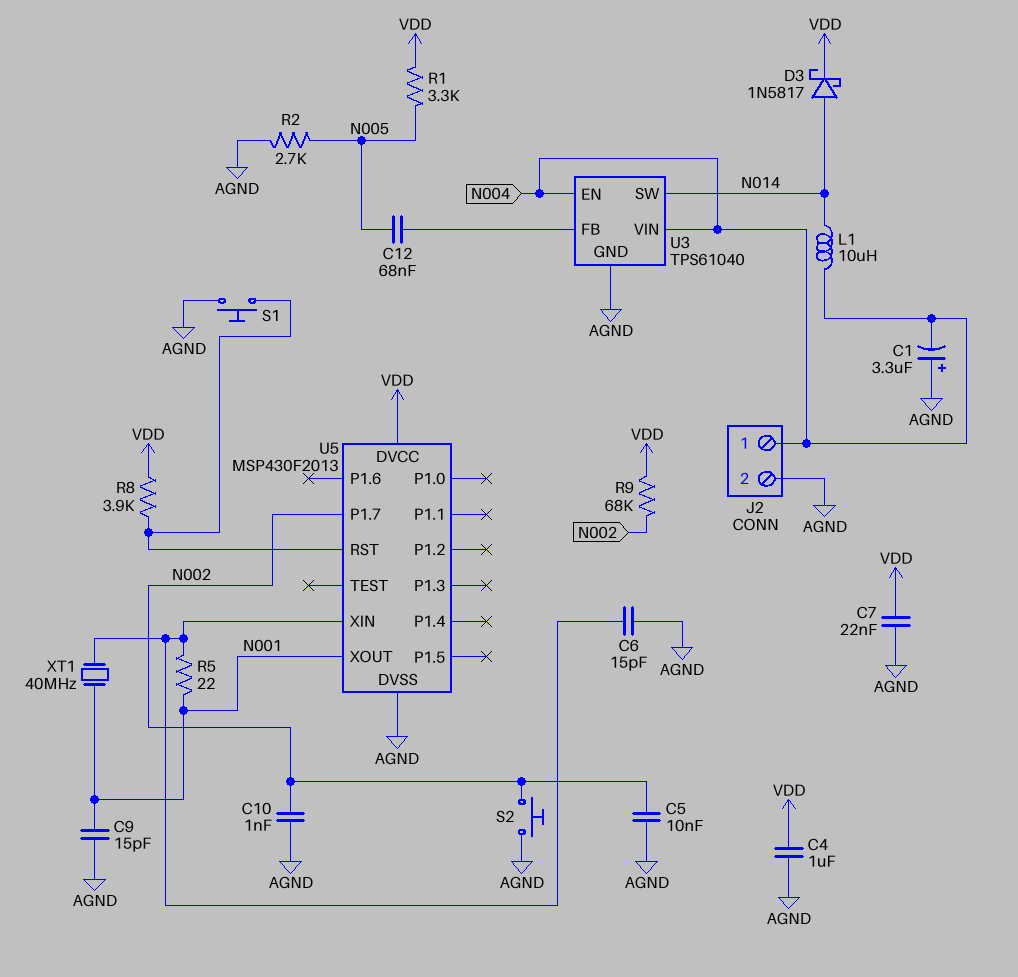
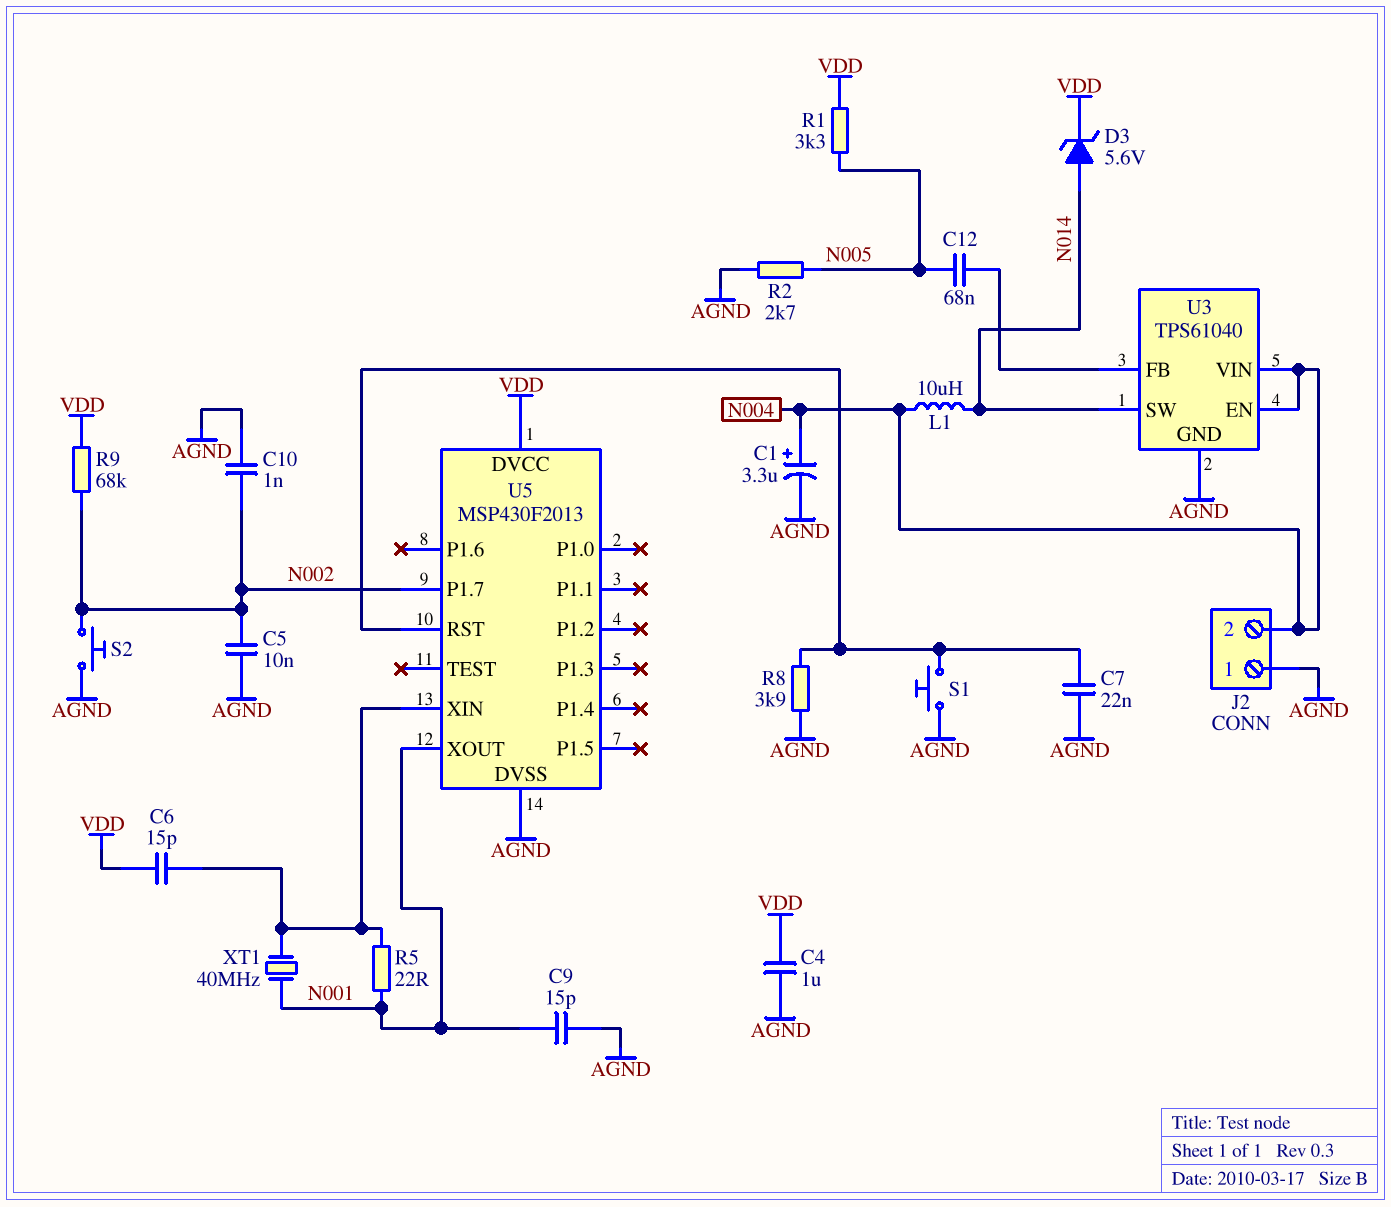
C1: 3.3uF (plus AGND, minus N004) -> 3.3uF (plus N004, minus AGND)
C6: 15pF (AGND, U5/XIN) -> 15pF (U5/XIN, VDD)
C7: 22nF (AGND, VDD) -> 22nF (AGND, U5/RST)
D3: schottky 1N5817 (A N014, K VDD) -> zener 5.6V (A N014, K VDD)
J2 pin 1: N004 -> AGND
J2 pin 2: AGND -> N004
R8: 3.9k (U5/RST, VDD) -> 3.9k (AGND, U5/RST)

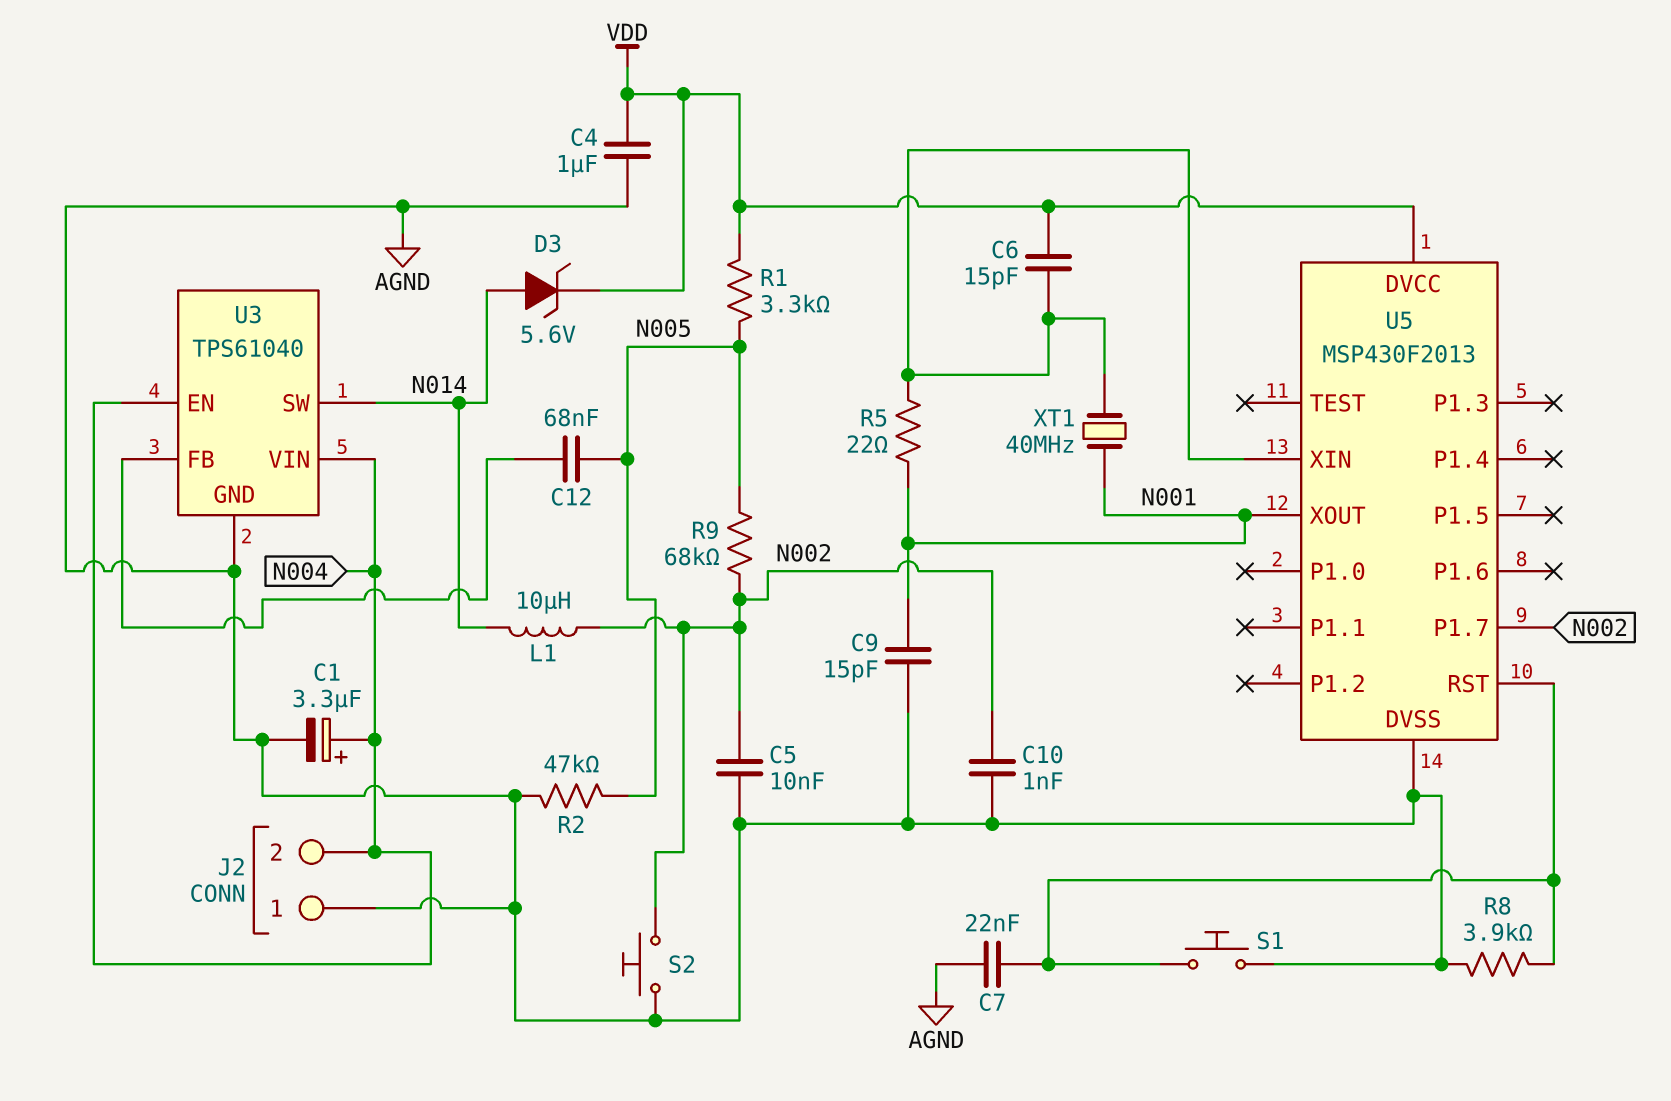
L1: 10uH (N004, N014) -> 10uH (N002, N014)
R2: 2.7k (AGND, N005) -> 47k (AGND, N005)
R9: 68k (N002, VDD) -> 68k (N002, N005)

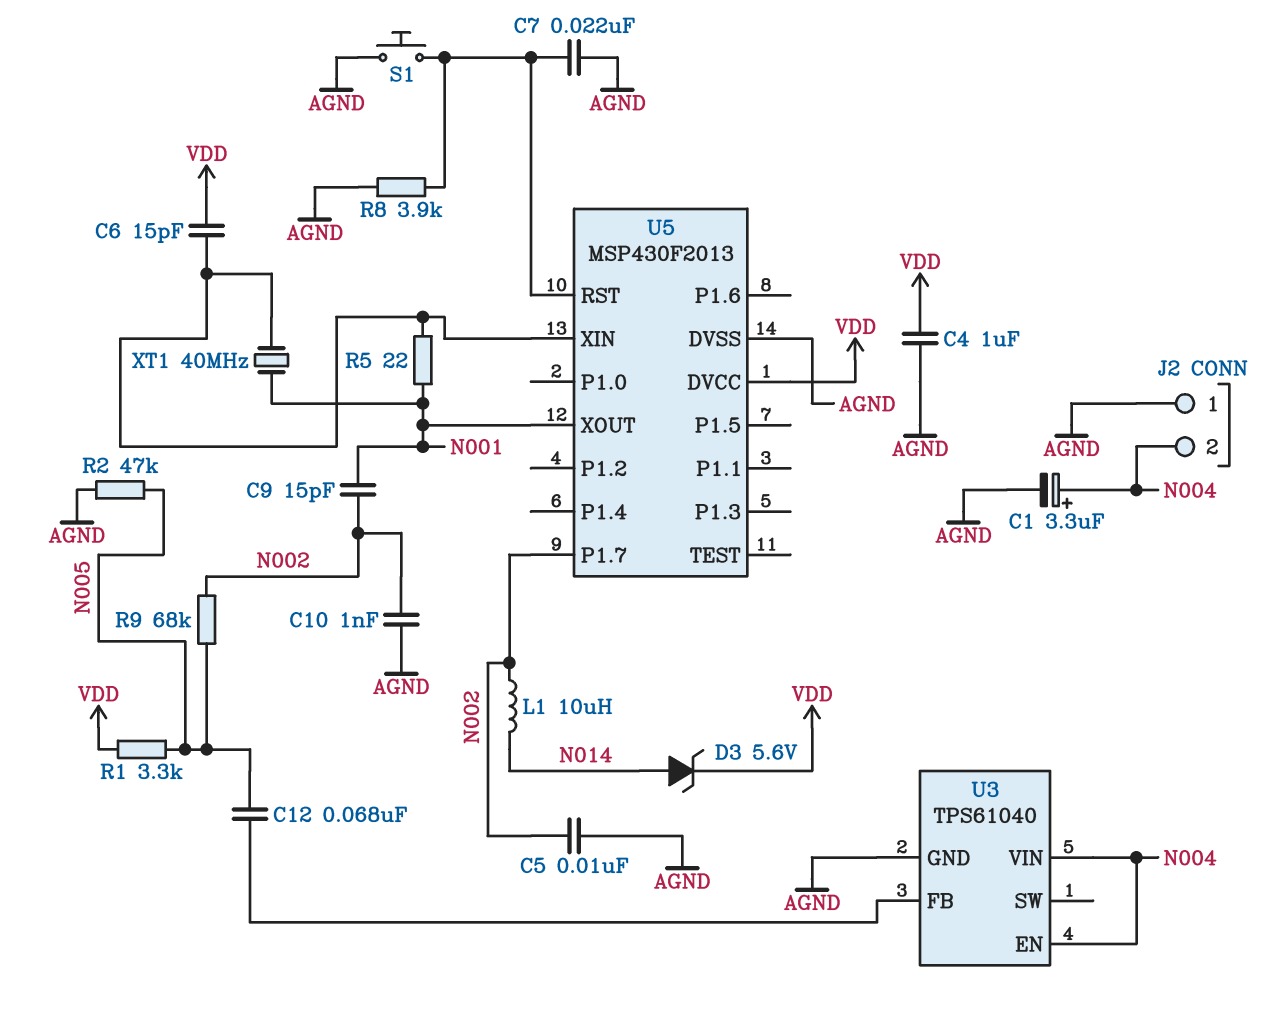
C9: 15pF (AGND, N001) -> 15pF (N001, N002)
S2: button (AGND, N002) -> none
U3 pin SW: N014 -> none

